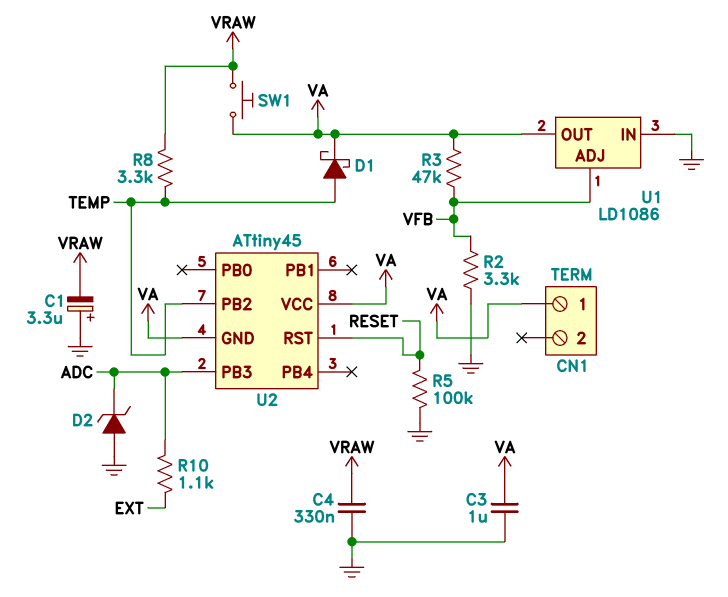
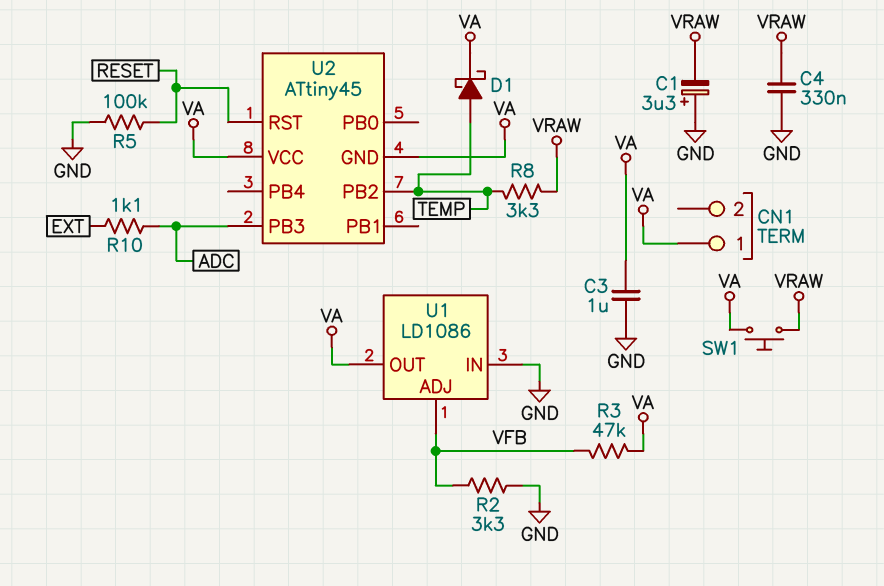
D2: zener (A GND, K ADC) -> none

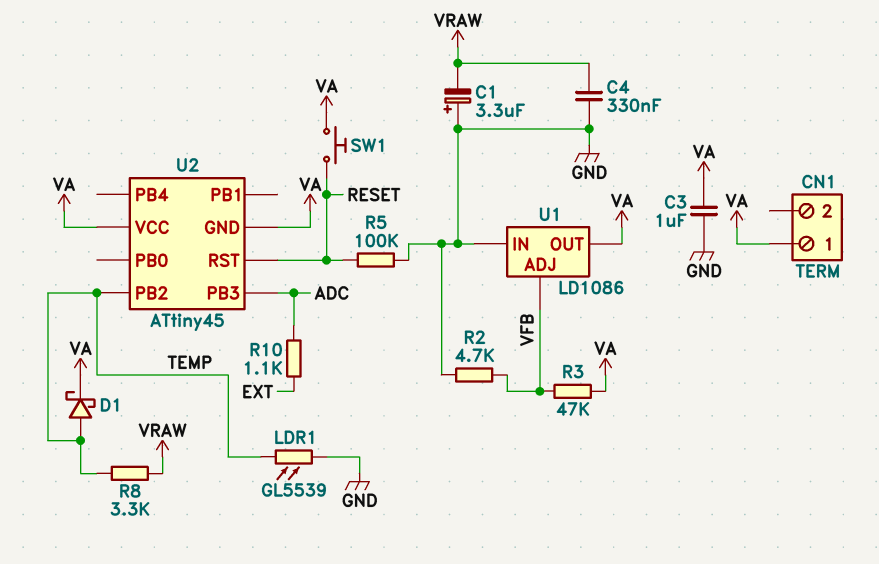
LDR1: none -> GL5539 (GND, TEMP)
R2: 3.3k (GND, VFB) -> 4.7k (GND, VFB)
SW1: button (VA, VRAW) -> button (RESET, VA)

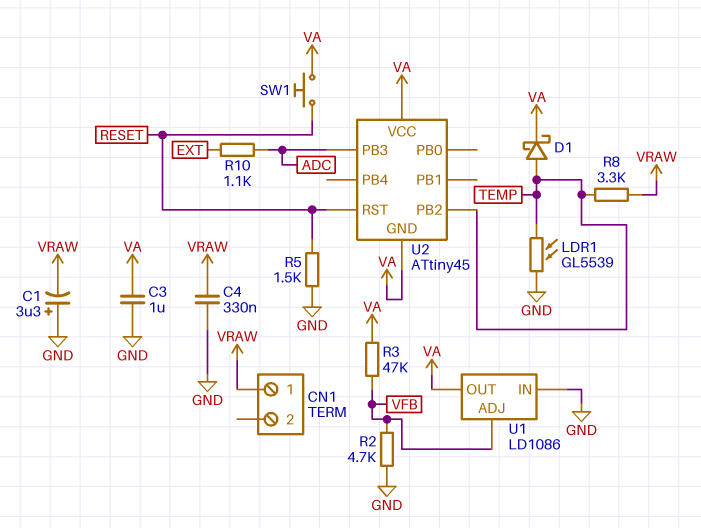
CN1 pin 1: VA -> VRAW
R5: 100k (GND, RESET) -> 1.5k (GND, RESET)

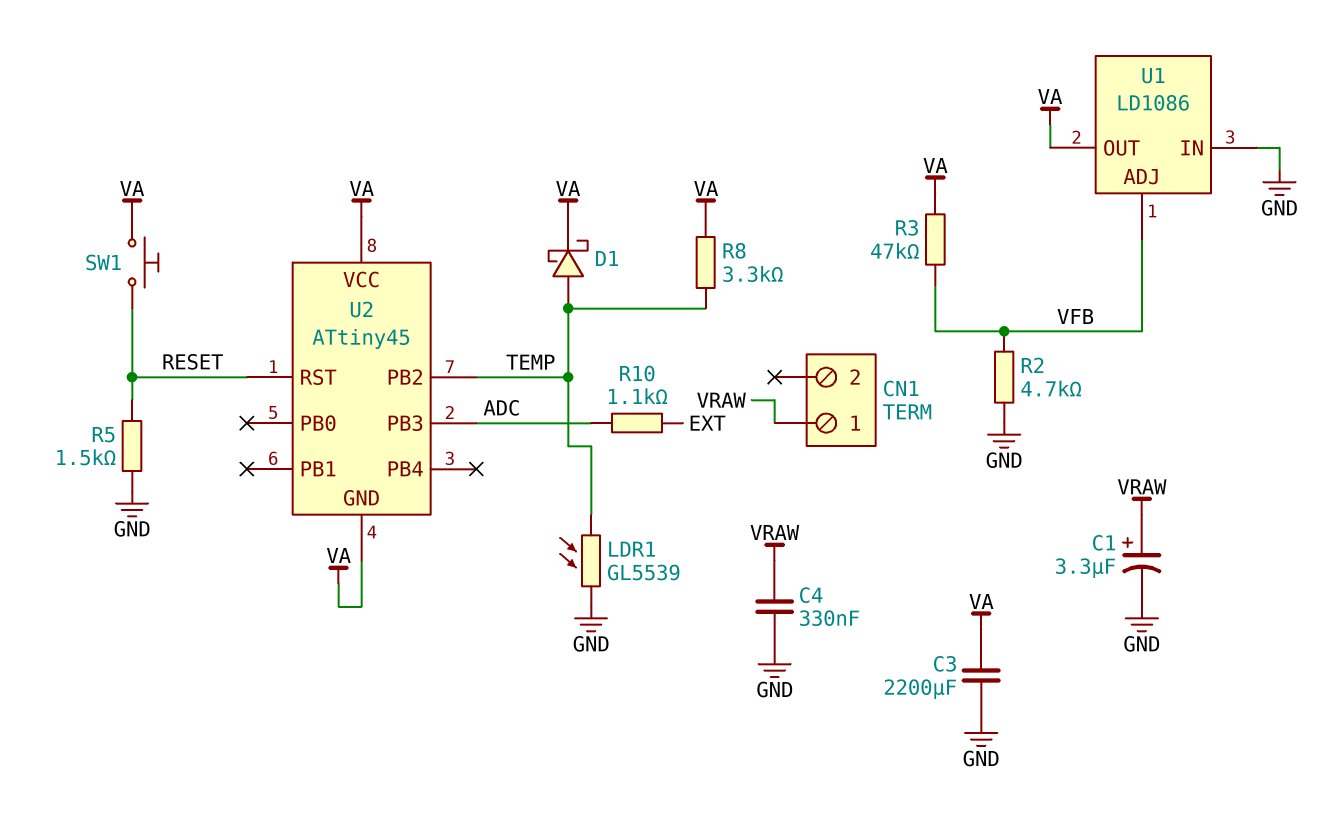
C1: 3.3uF (plus GND, minus VRAW) -> 3.3uF (plus VRAW, minus GND)
C3: 1uF (GND, VA) -> 2200uF (GND, VA)
R8: 3.3k (TEMP, VRAW) -> 3.3k (TEMP, VA)

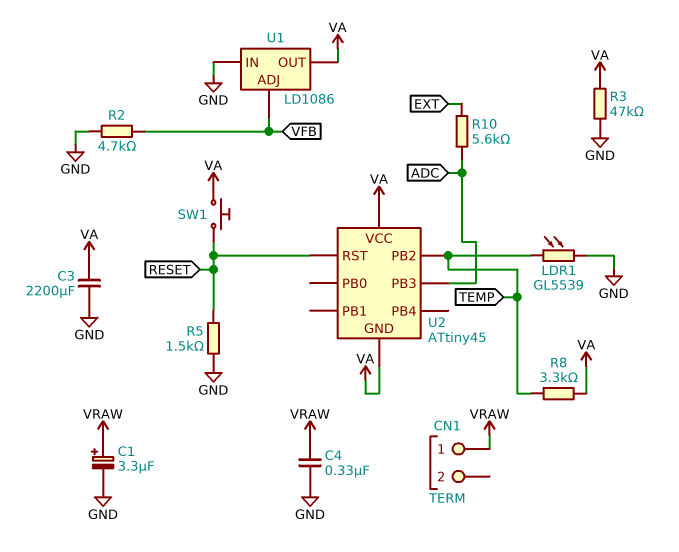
D1: schottky (A TEMP, K VA) -> none
R3: 47k (VA, VFB) -> 47k (GND, VA)
R10: 1.1k (ADC, EXT) -> 5.6k (ADC, EXT)

